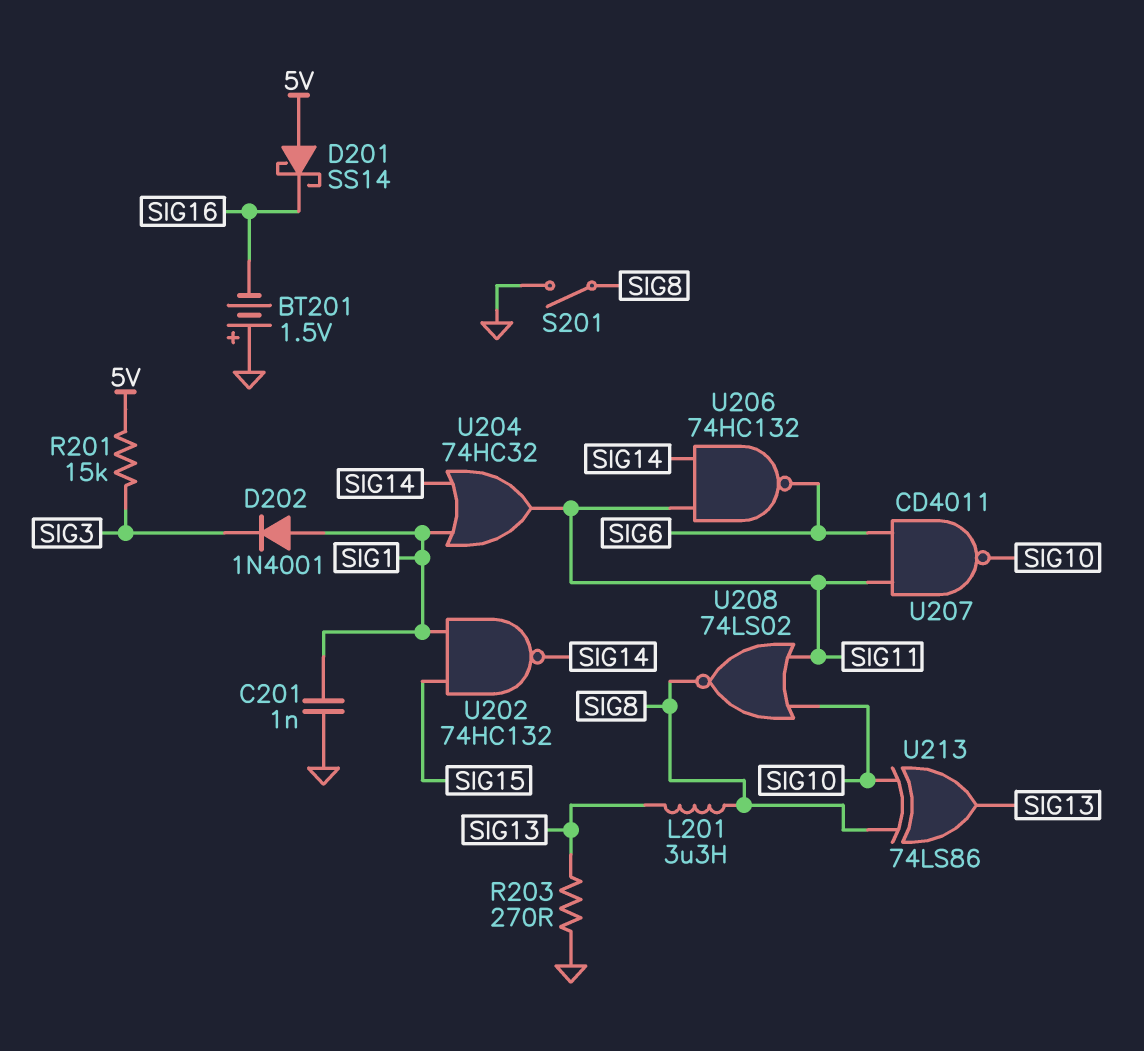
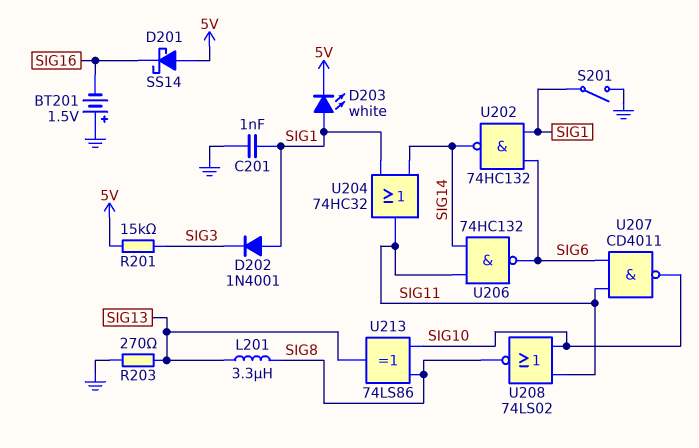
D203: none -> LED white (A SIG1, K 5V)
S201: switch (GND, SIG8) -> switch (GND, SIG1)
U202: NAND 74HC132 (in SIG1, in SIG15, out SIG14) -> NAND 74HC132 (in SIG1, in SIG6, out SIG14)

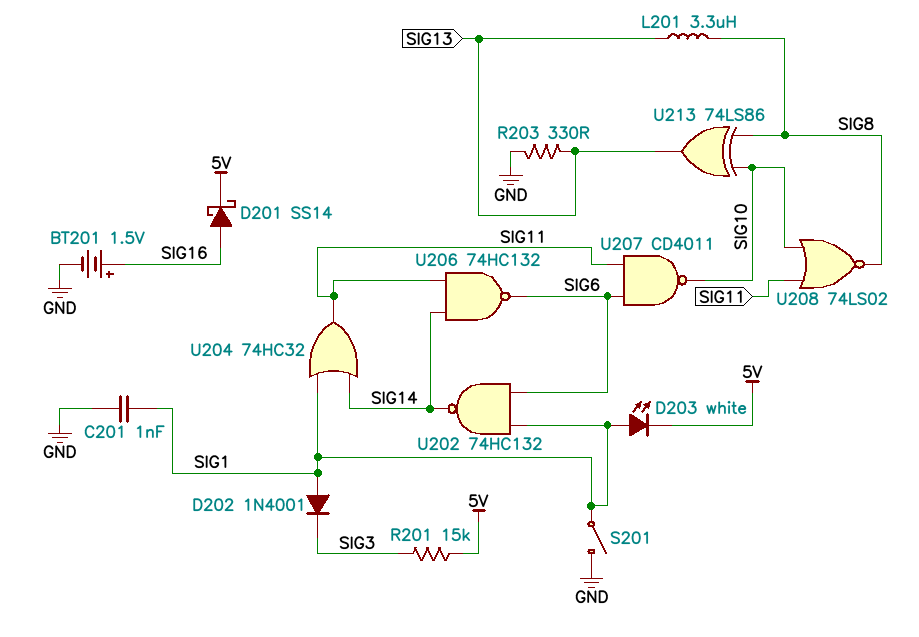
BT201: 1.5V (plus GND, minus SIG16) -> 1.5V (plus SIG16, minus GND)
D201: schottky SS14 (A 5V, K SIG16) -> schottky SS14 (A SIG16, K 5V)
R203: 270 (GND, SIG13) -> 330 (GND, SIG13)

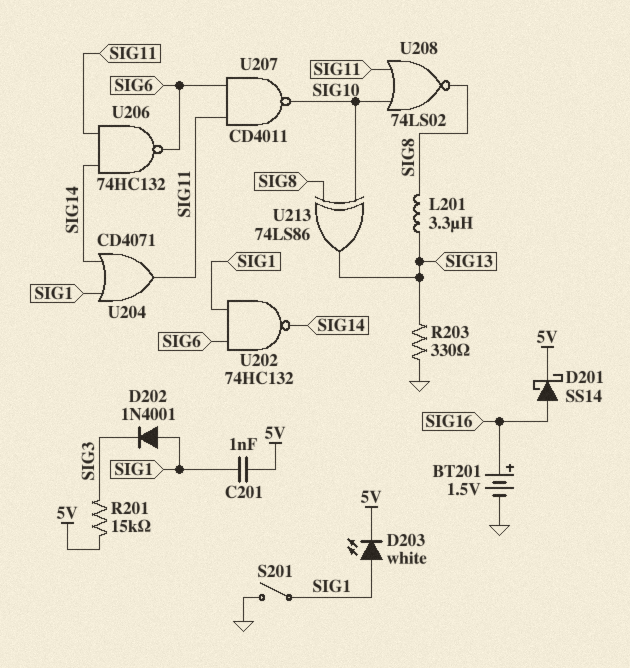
C201: 1nF (GND, SIG1) -> 1nF (5V, SIG1)
U204: OR 74HC32 (in SIG1, in SIG14, out SIG11) -> OR CD4071 (in SIG1, in SIG14, out SIG11)

